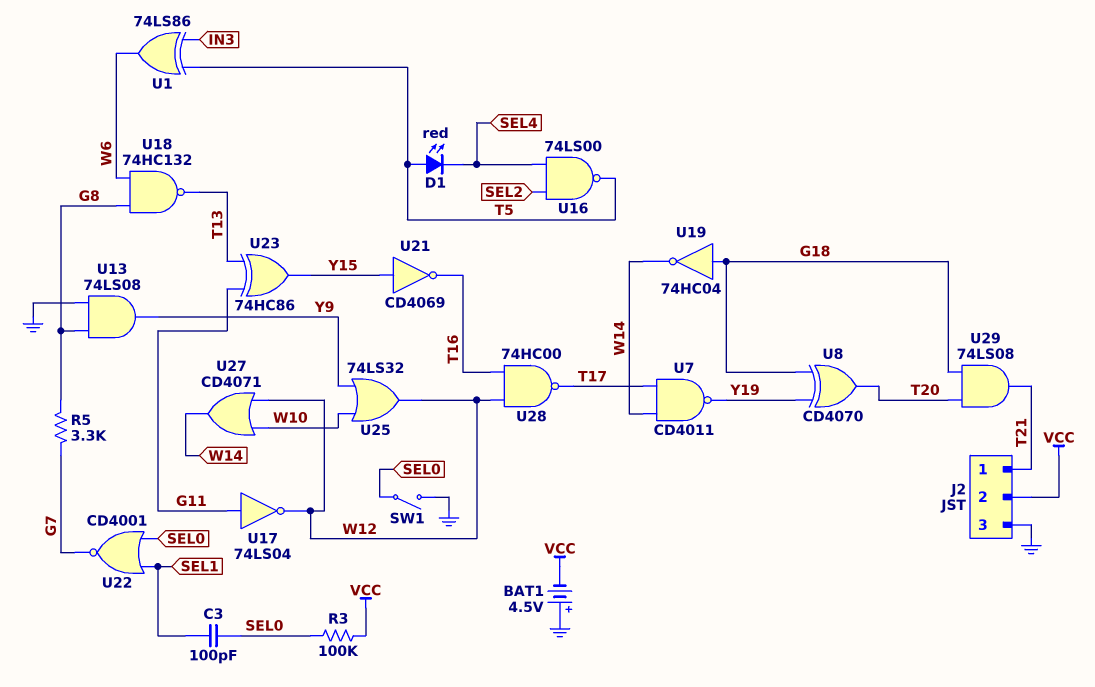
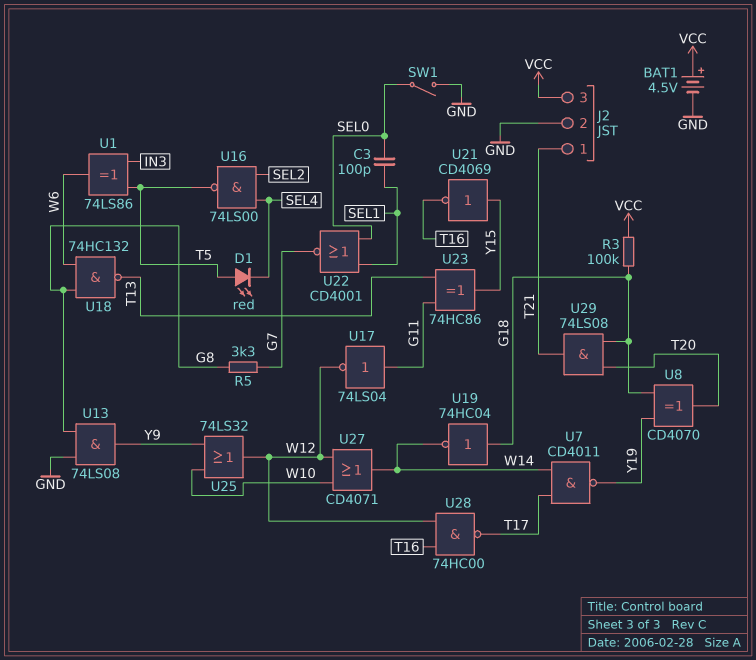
BAT1: 4.5V (plus GND, minus VCC) -> 4.5V (plus VCC, minus GND)
J2 pin 2: VCC -> GND
J2 pin 3: GND -> VCC
R3: 100k (SEL0, VCC) -> 100k (G18, VCC)

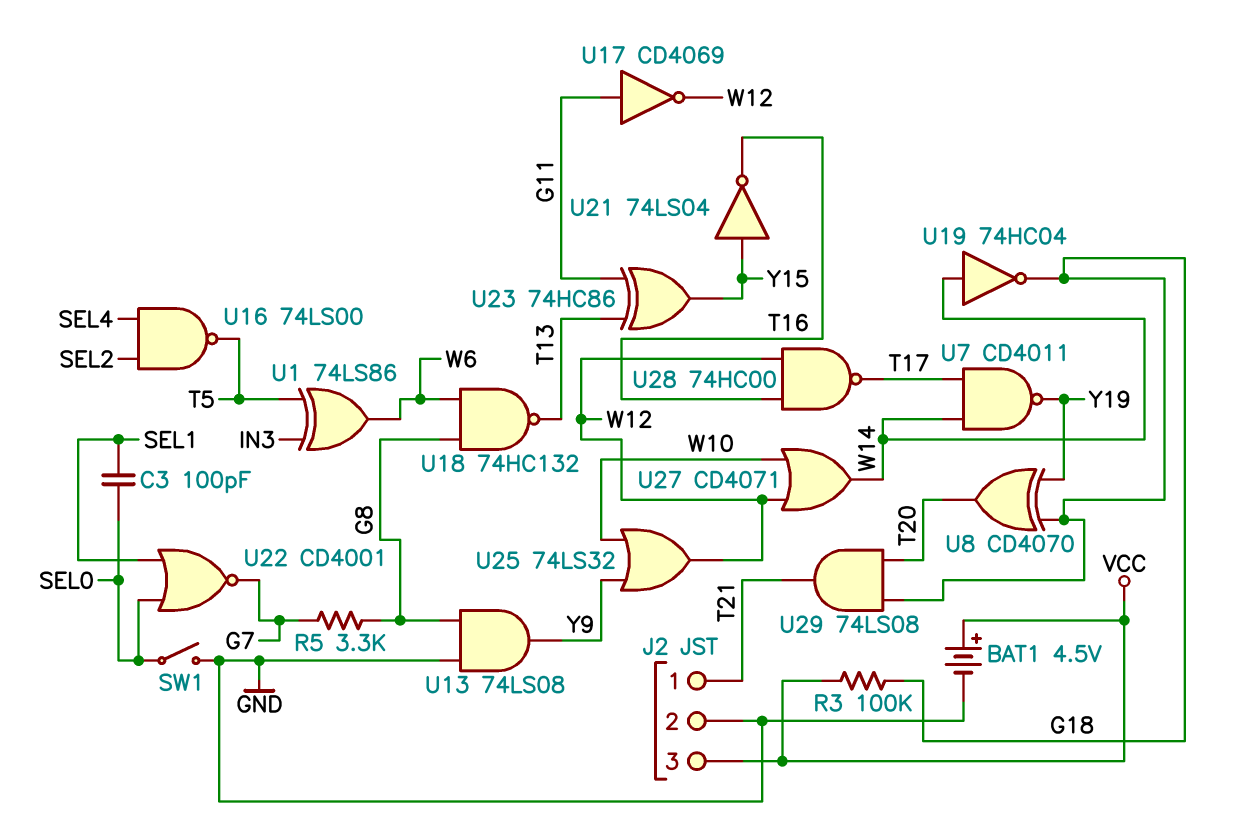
D1: LED red (A T5, K SEL4) -> none
U17: NOT 74LS04 (in G11, out W12) -> NOT CD4069 (in G11, out W12)
U19: NOT 74HC04 (in G18, out W14) -> NOT 74HC04 (in W14, out G18)
U21: NOT CD4069 (in Y15, out T16) -> NOT 74LS04 (in Y15, out T16)

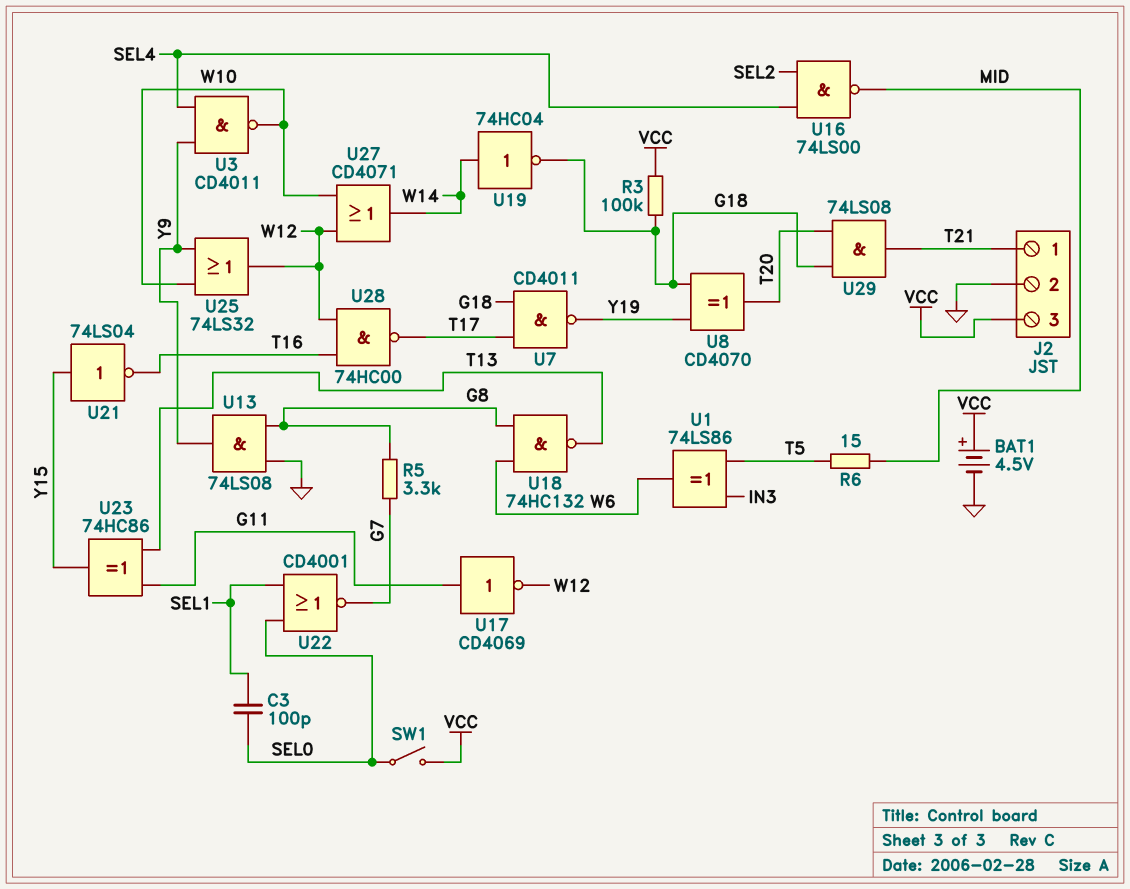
R6: none -> 15 (MID, T5)
SW1: switch (GND, SEL0) -> switch (SEL0, VCC)
U3: none -> NAND CD4011 (in SEL4, in Y9, out W10)
U7: NAND CD4011 (in T17, in W14, out Y19) -> NAND CD4011 (in G18, in T17, out Y19)
U16: NAND 74LS00 (in SEL2, in SEL4, out T5) -> NAND 74LS00 (in SEL2, in SEL4, out MID)

